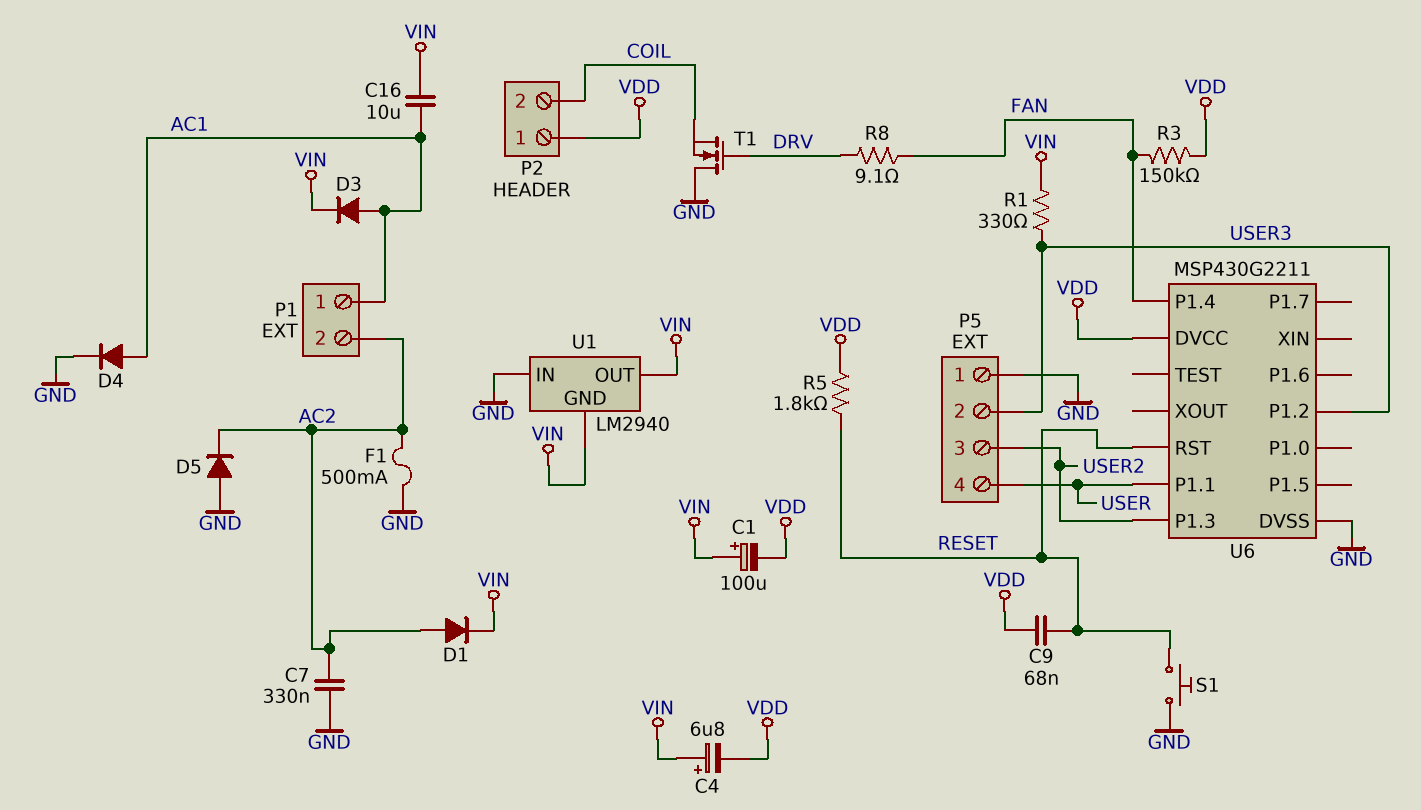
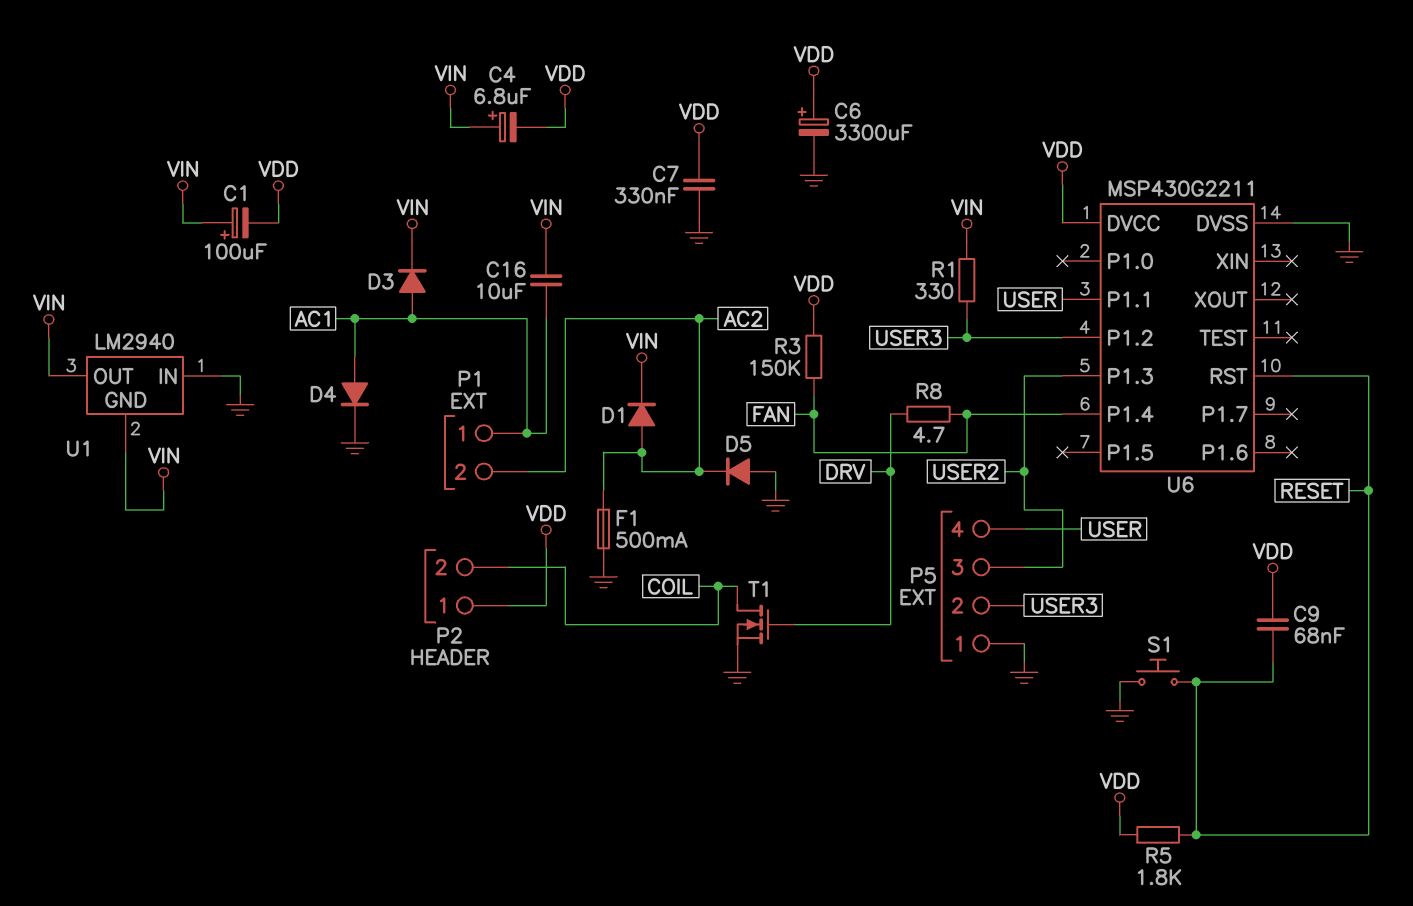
C6: none -> 3300uF (plus VDD, minus GND)
C7: 330nF (AC2, GND) -> 330nF (GND, VDD)
R8: 9.1 (DRV, FAN) -> 4.7 (DRV, FAN)
T1: NMOS (G DRV, D GND, S COIL) -> NMOS (G DRV, D COIL, S GND)

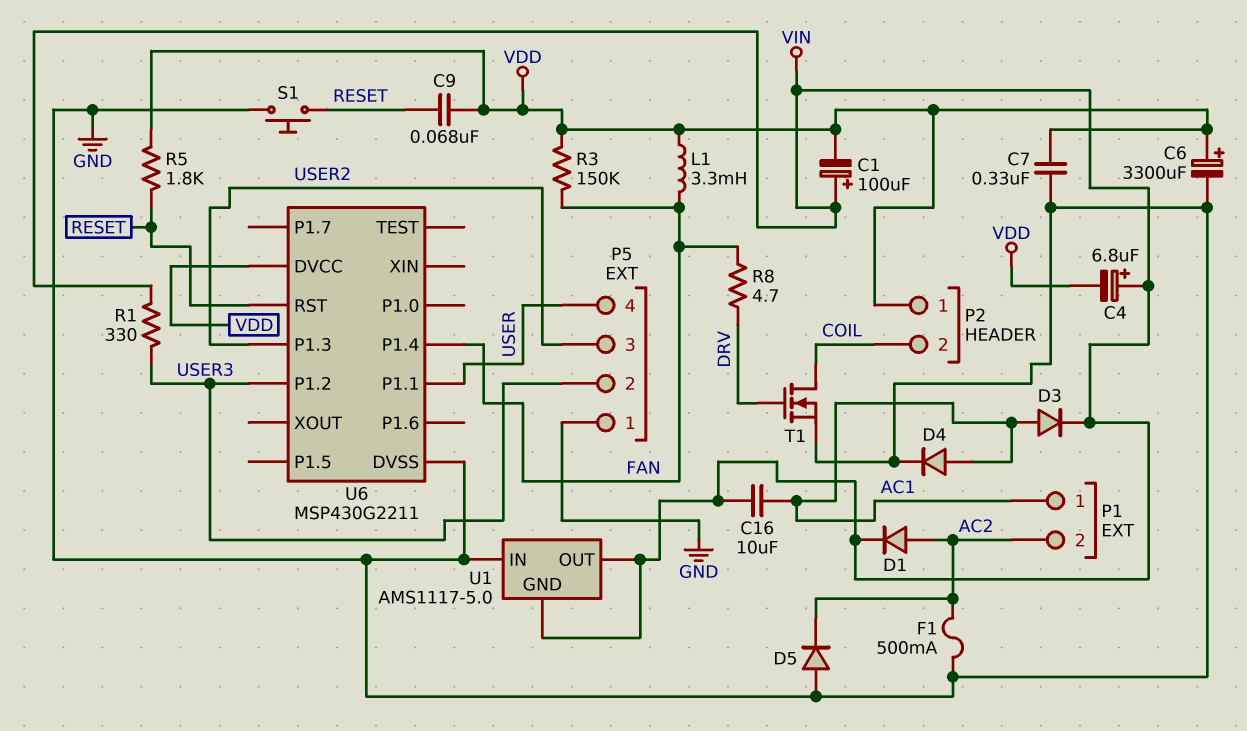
L1: none -> 3.3mH (FAN, VDD)
U1: LM2940 -> AMS1117-5.0

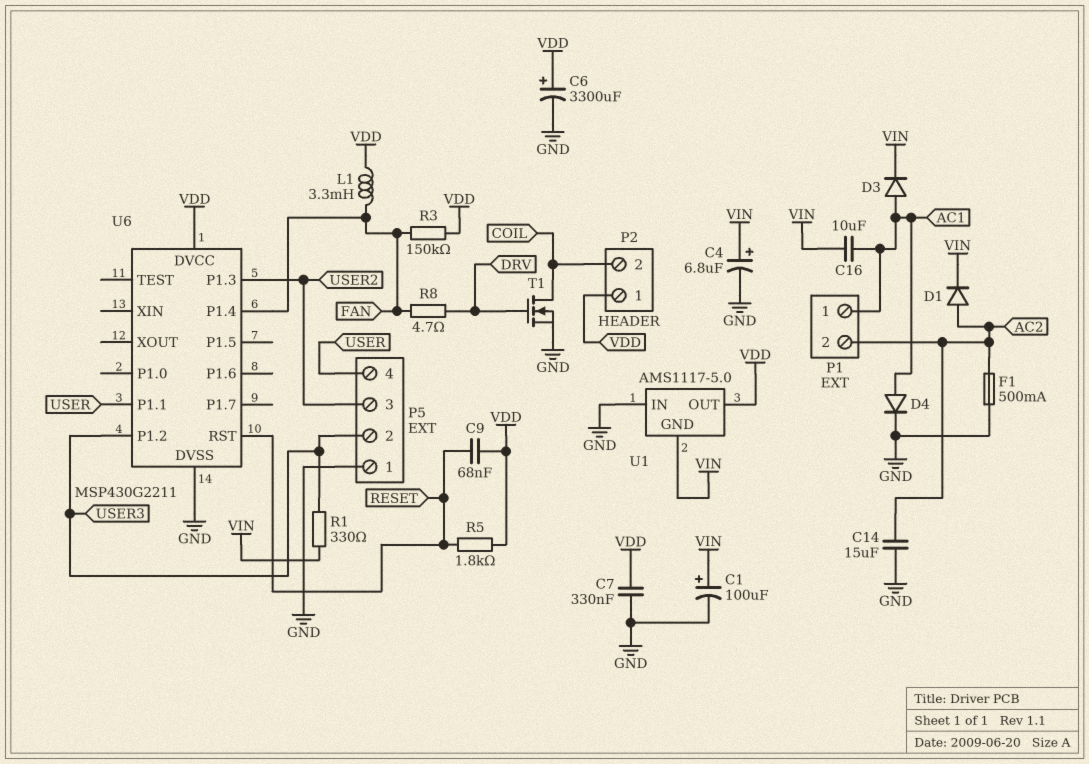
C1: 100uF (plus VIN, minus VDD) -> 100uF (plus VIN, minus GND)
C4: 6.8uF (plus VIN, minus VDD) -> 6.8uF (plus VIN, minus GND)
C14: none -> 15uF (AC2, GND)
D5: diode (A GND, K AC2) -> none
S1: button (GND, RESET) -> none
U1 pin OUT: VIN -> VDD

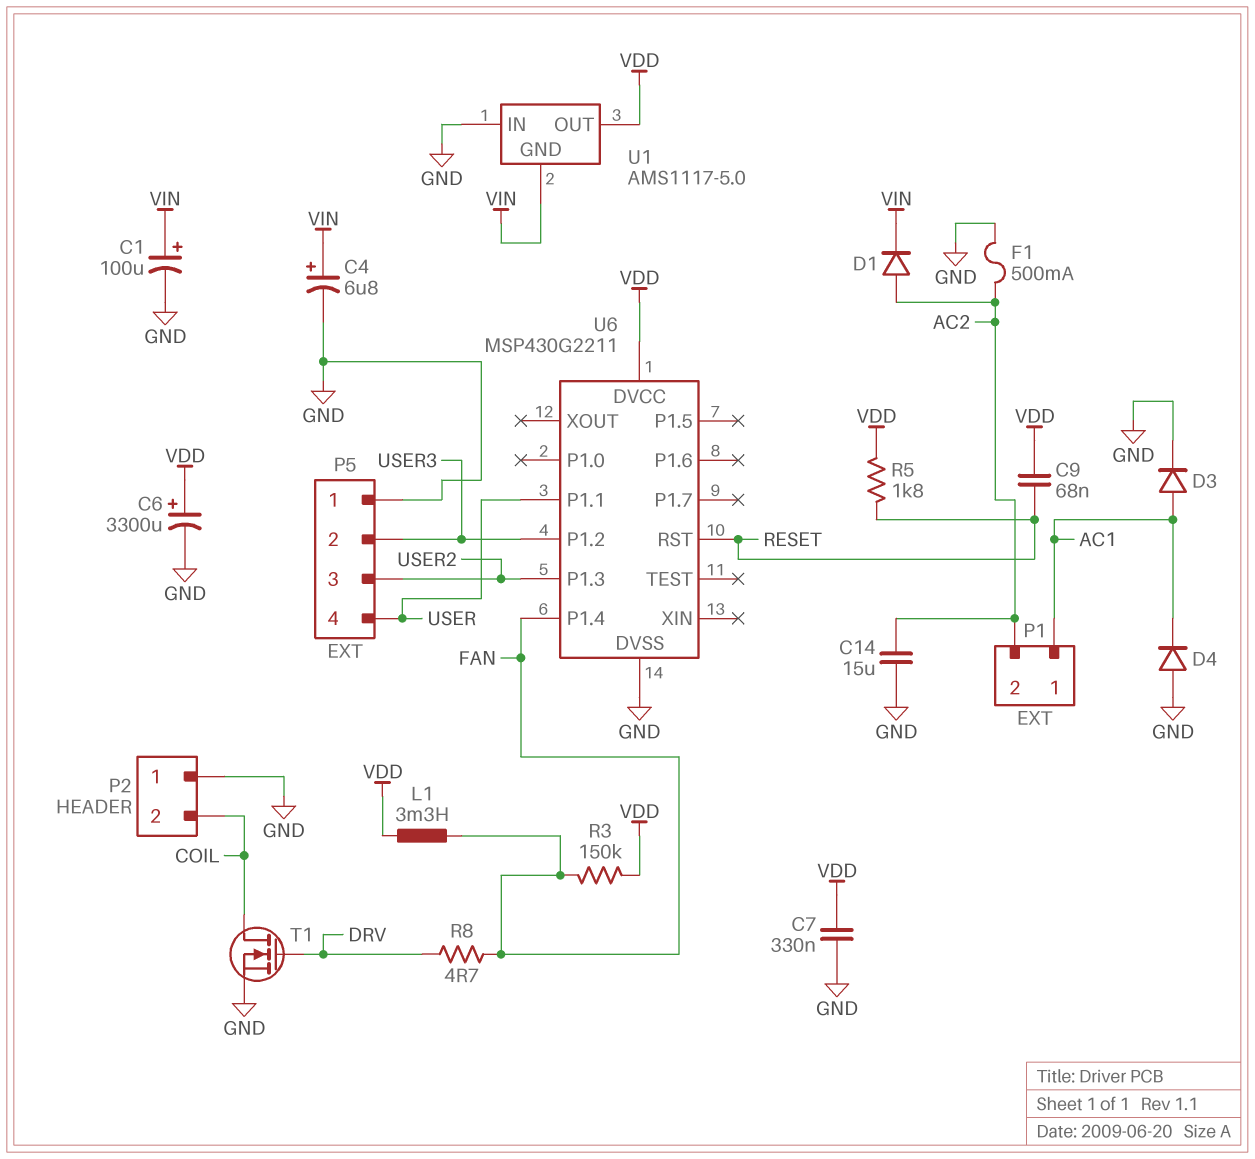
C16: 10uF (AC1, VIN) -> none
D3: diode (A AC1, K VIN) -> diode (A AC1, K GND)
D4: diode (A AC1, K GND) -> diode (A GND, K AC1)
P2 pin 1: VDD -> GND
R1: 330 (USER3, VIN) -> none

